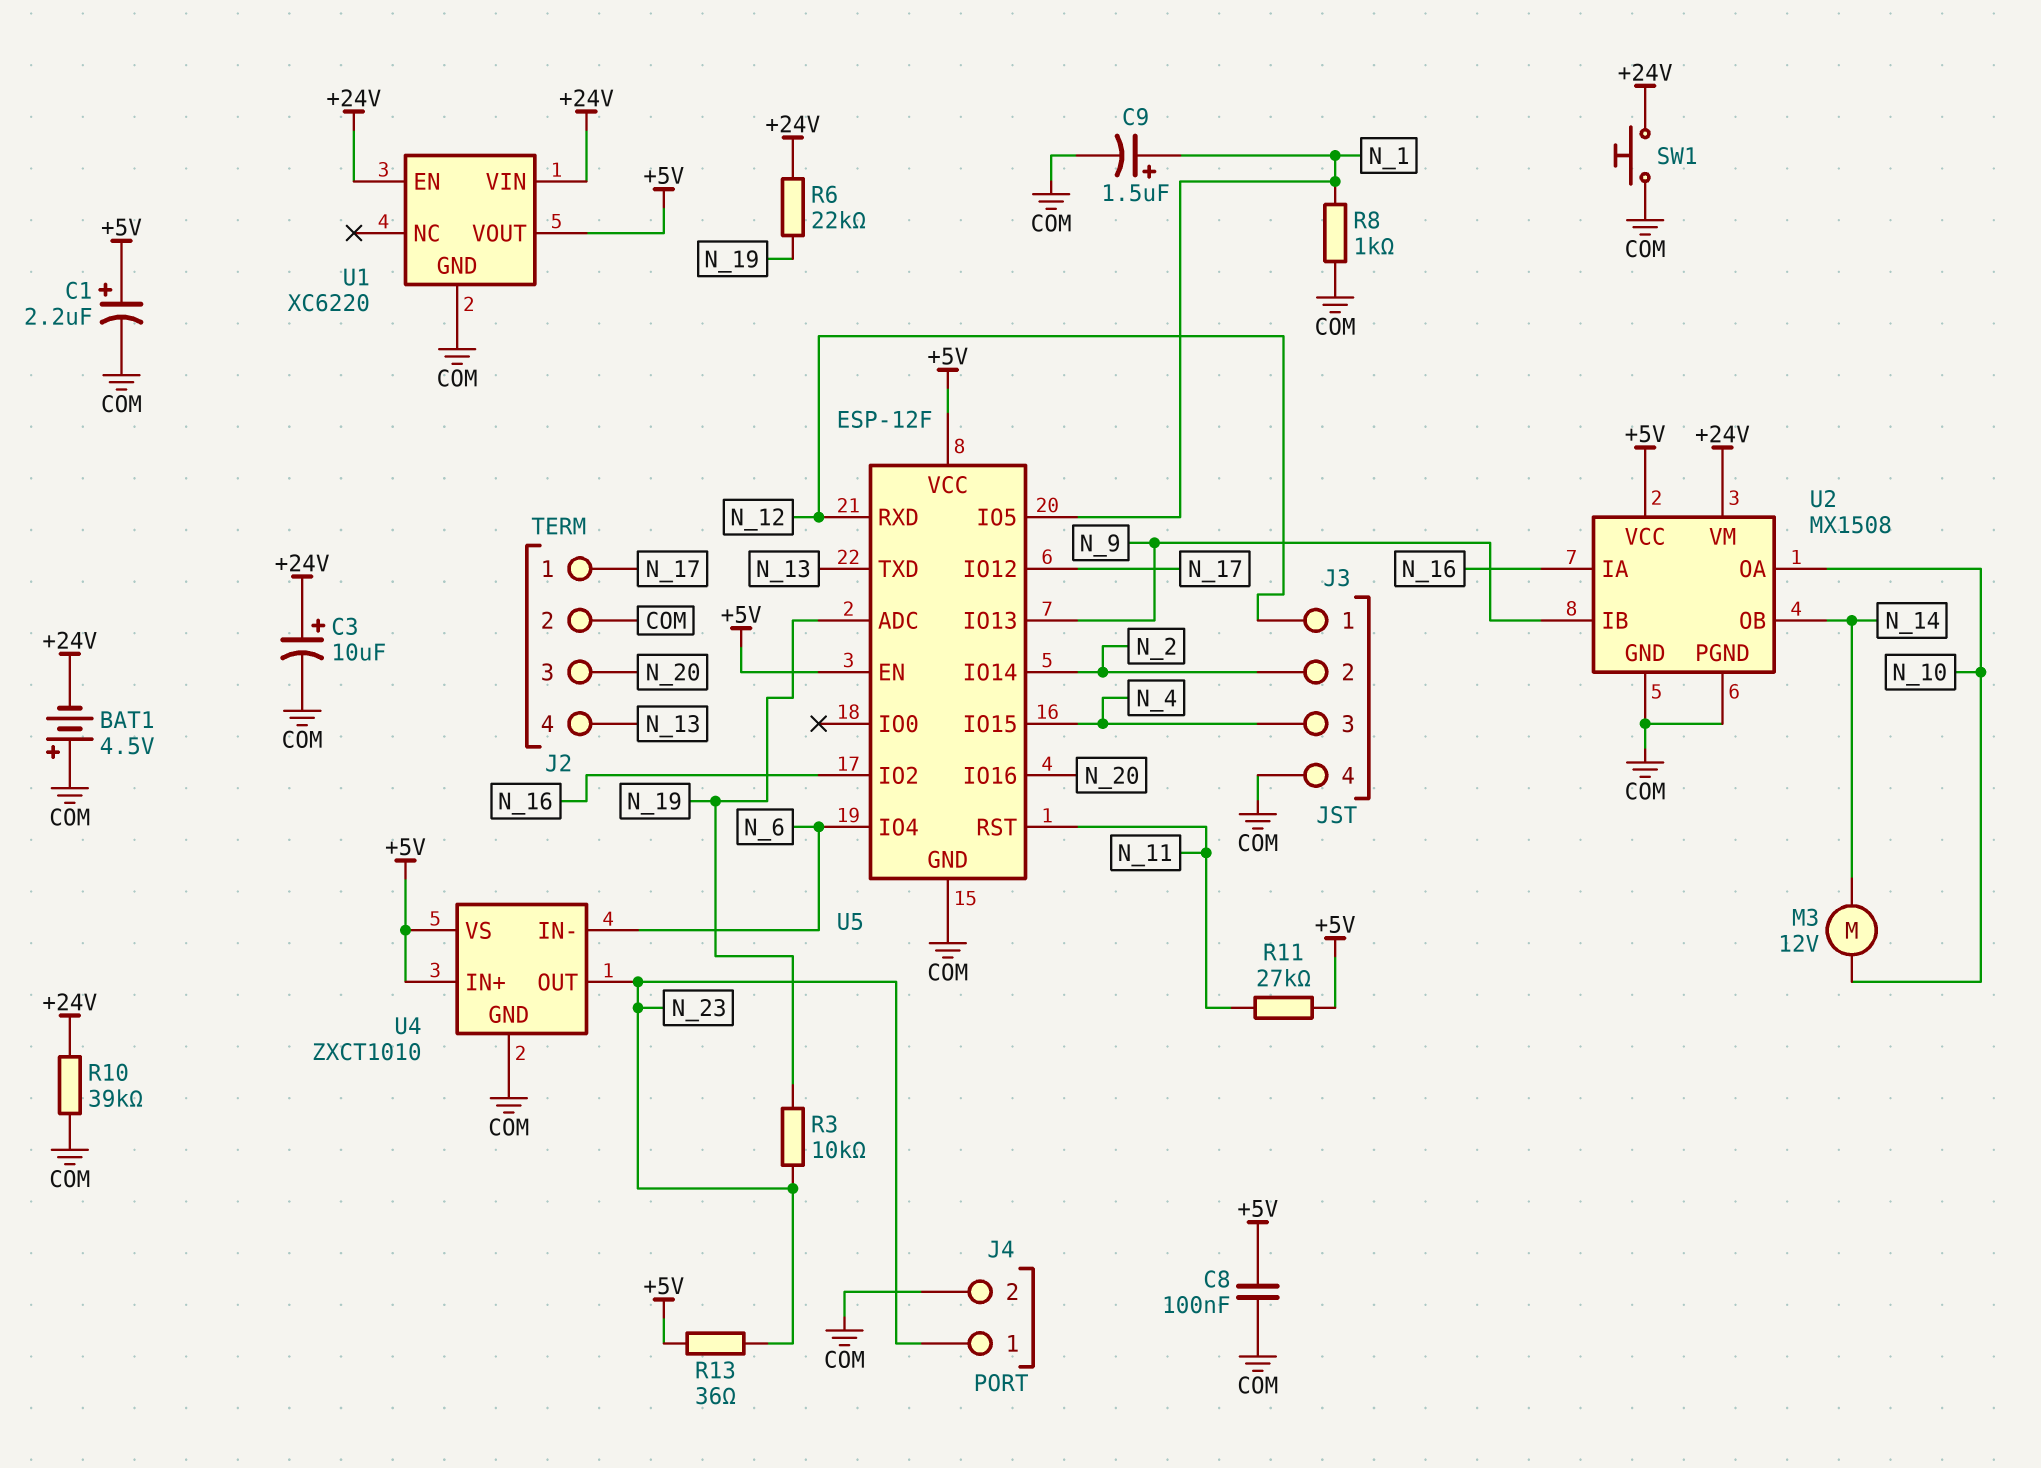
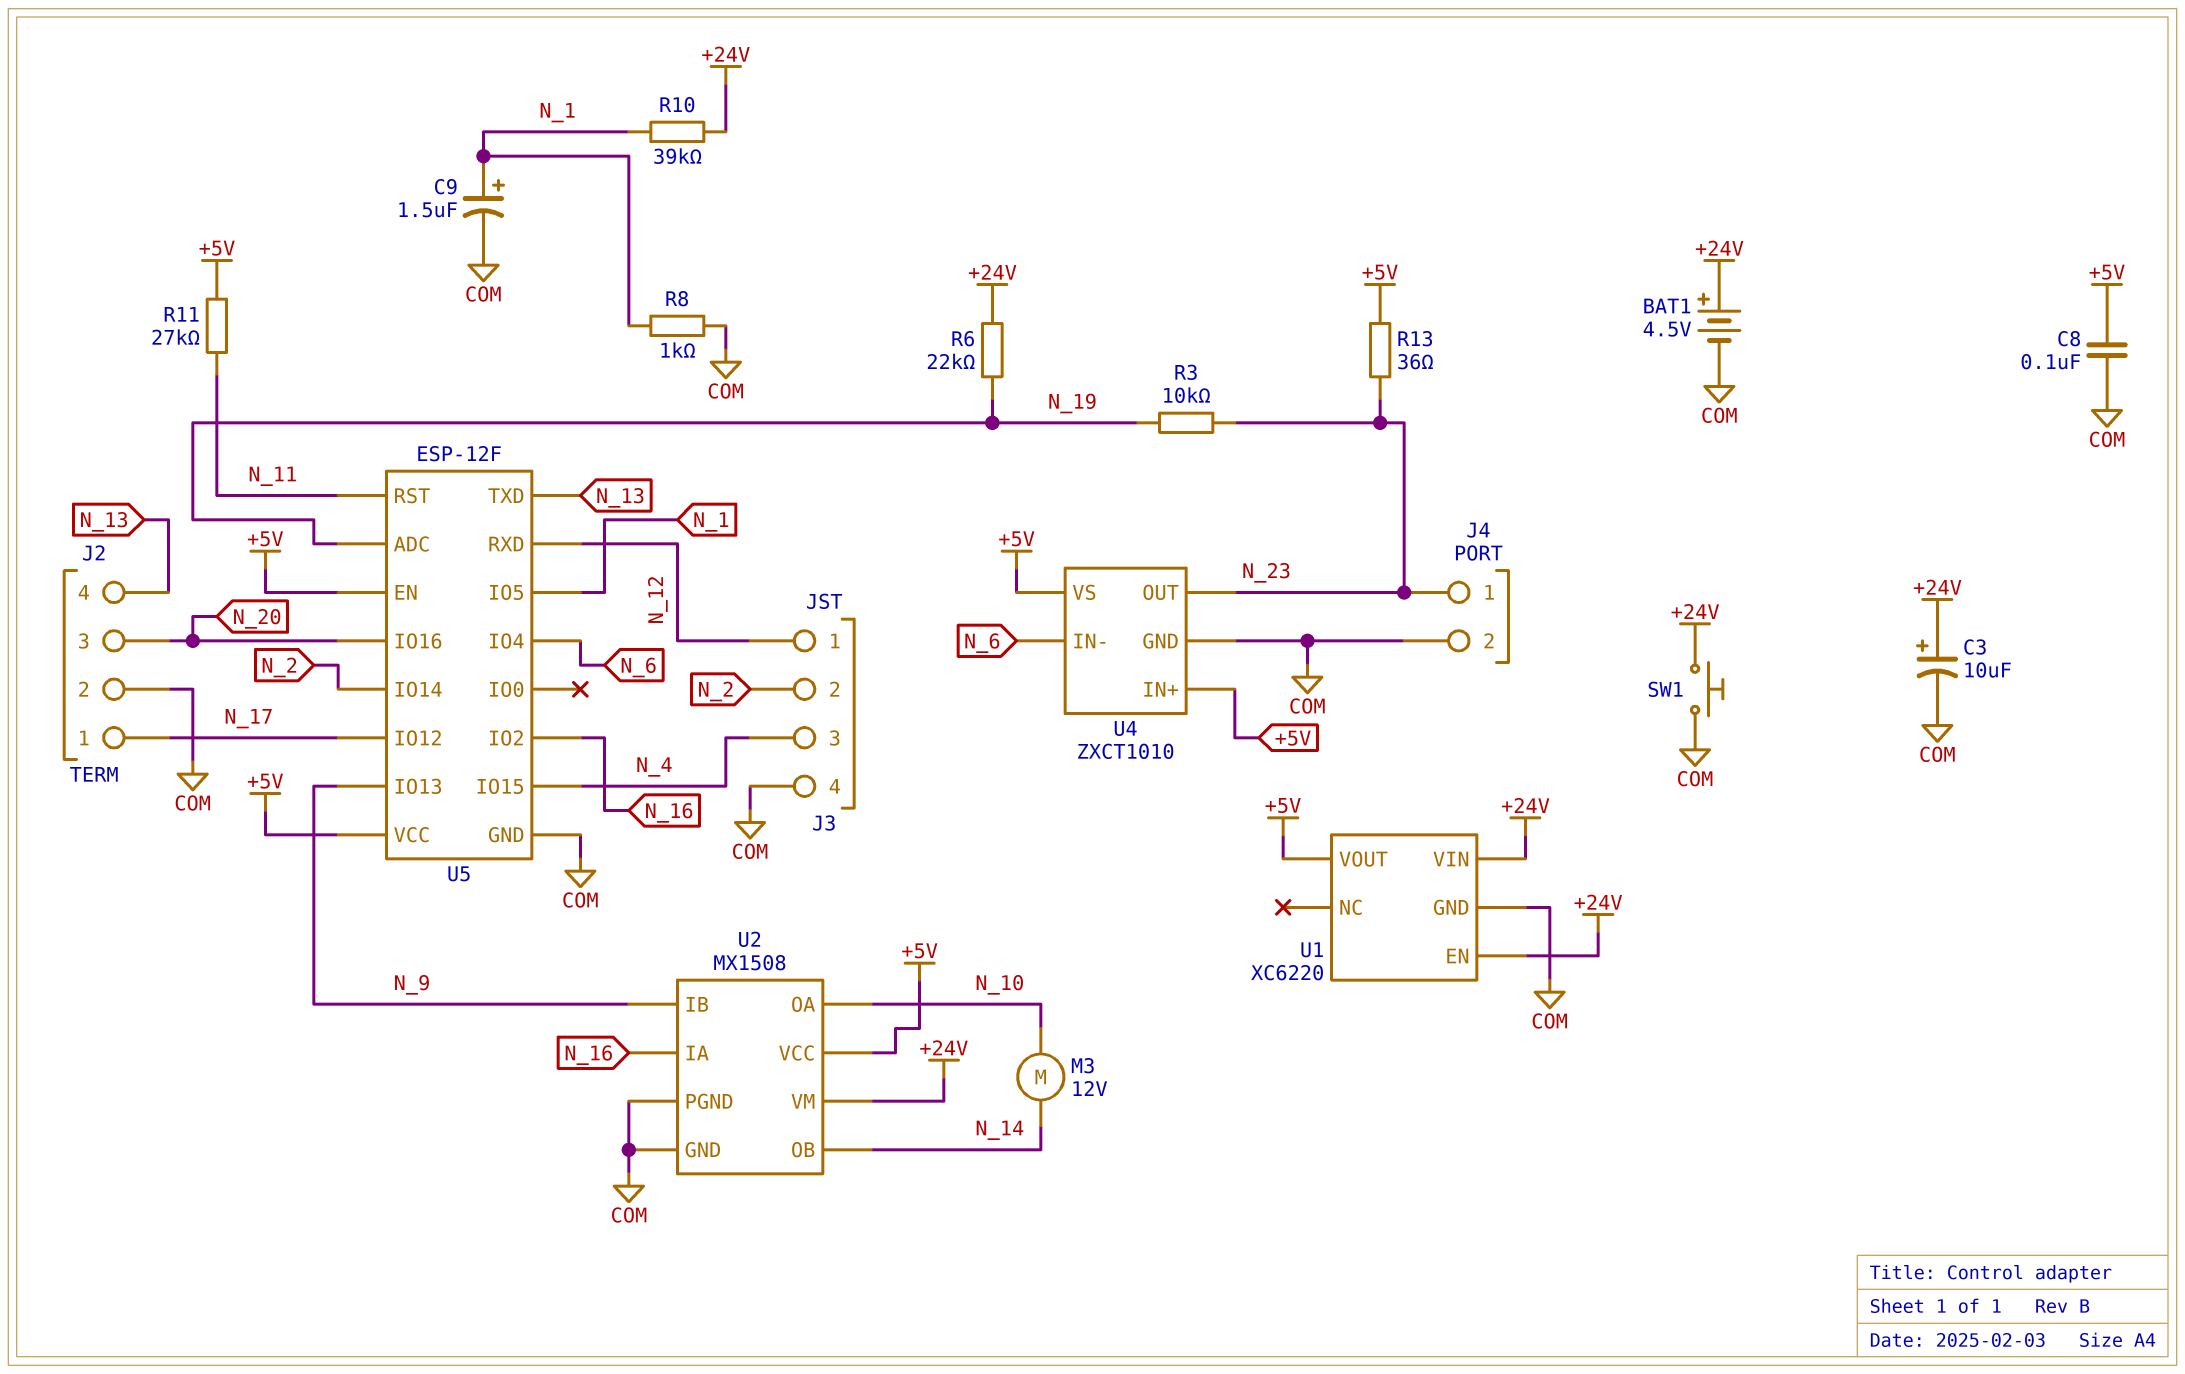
BAT1: 4.5V (plus COM, minus +24V) -> 4.5V (plus +24V, minus COM)
C1: 2.2uF (plus +5V, minus COM) -> none
R10: 39k (+24V, COM) -> 39k (+24V, N_1)

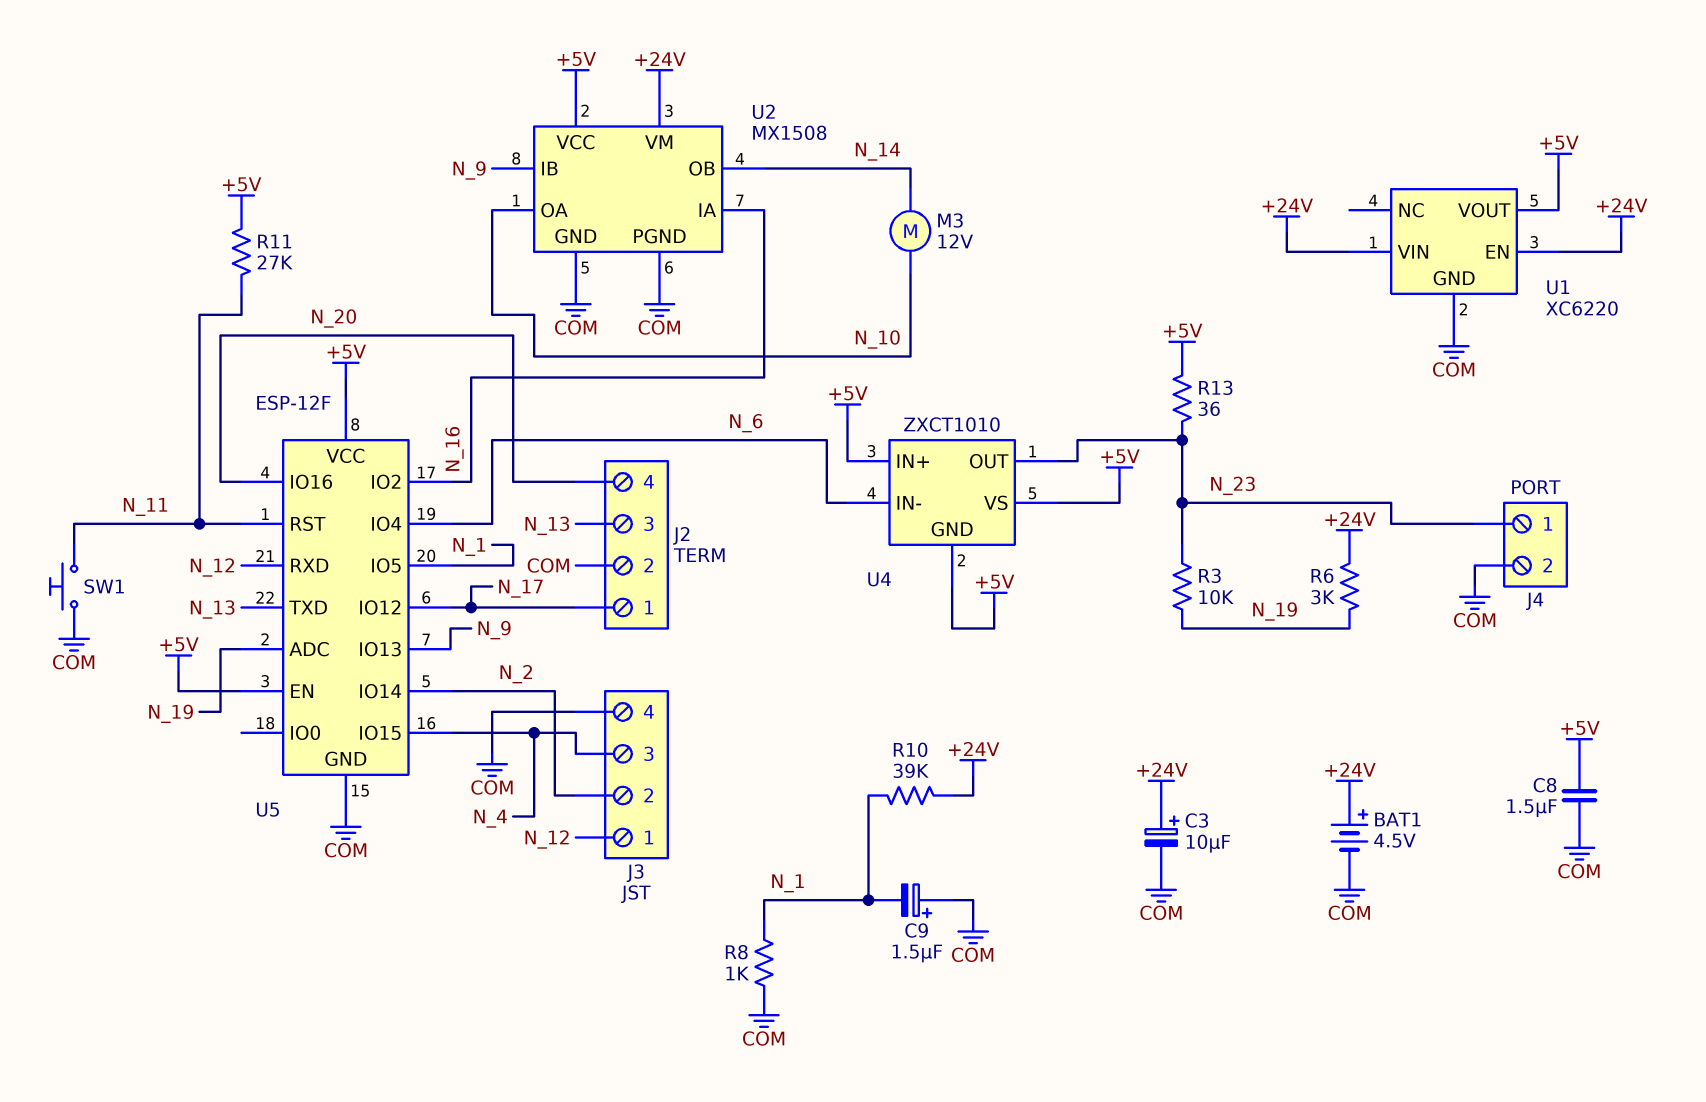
C8: 100nF (+5V, COM) -> 1.5uF (+5V, COM)
C9: 1.5uF (plus N_1, minus COM) -> 1.5uF (plus COM, minus N_1)
J2 pin 3: N_20 -> N_13
J2 pin 4: N_13 -> N_20
R6: 22k (+24V, N_19) -> 3k (+24V, N_19)
SW1: button (+24V, COM) -> button (COM, N_11)
U4 pin GND: COM -> +5V

